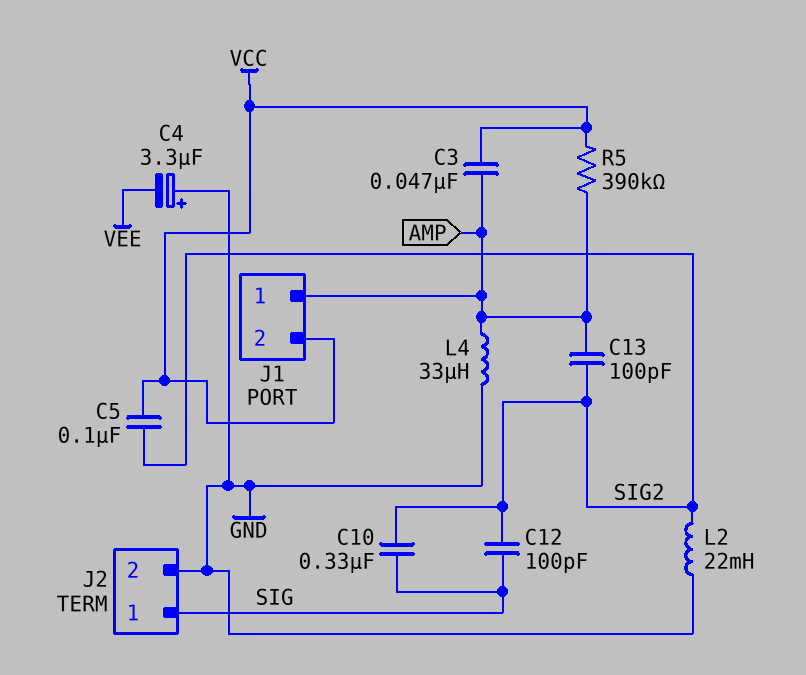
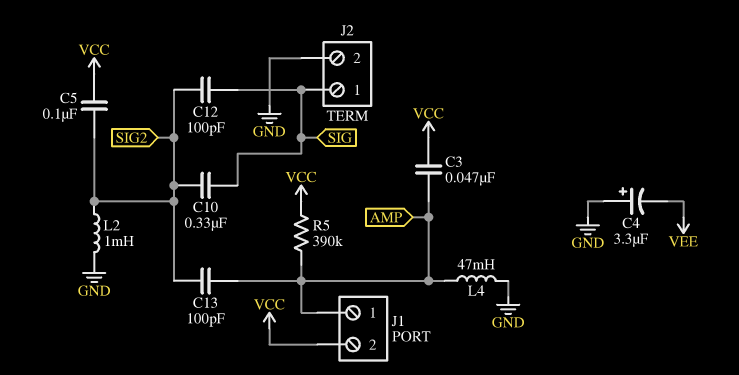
L2: 22mH (GND, SIG2) -> 1mH (GND, SIG2)
L4: 33uH (AMP, GND) -> 47mH (AMP, GND)

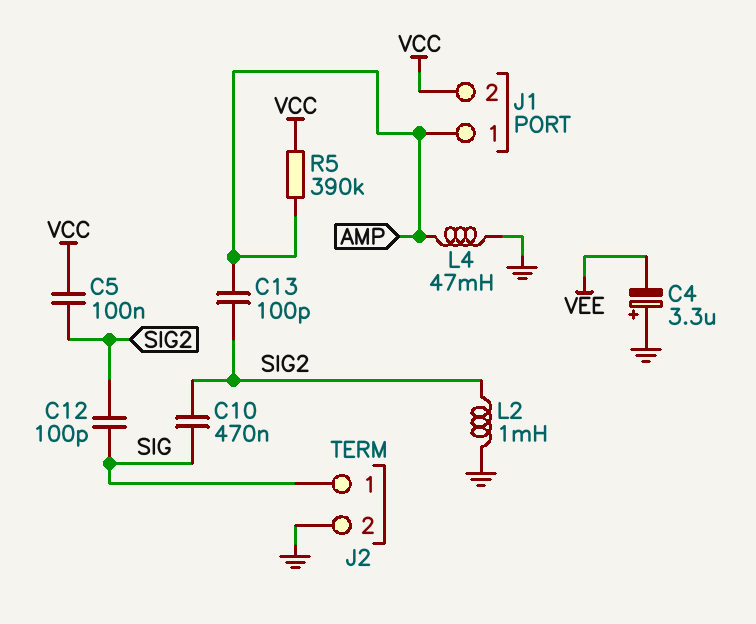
C3: 47nF (AMP, VCC) -> none
C10: 330nF (SIG, SIG2) -> 470nF (SIG, SIG2)

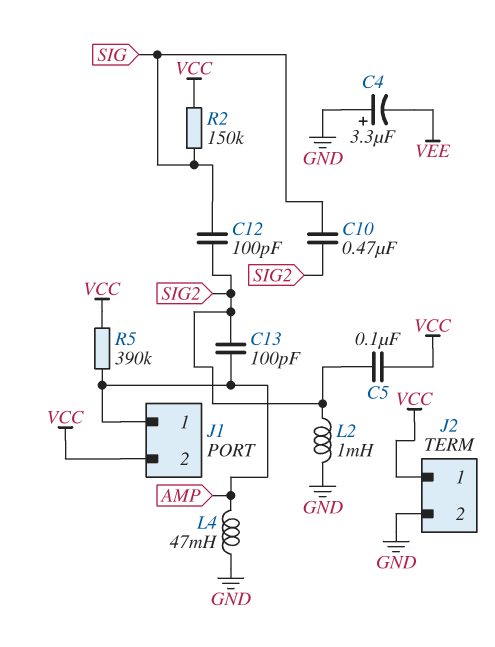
J2 pin 1: SIG -> VCC
R2: none -> 150k (SIG, VCC)

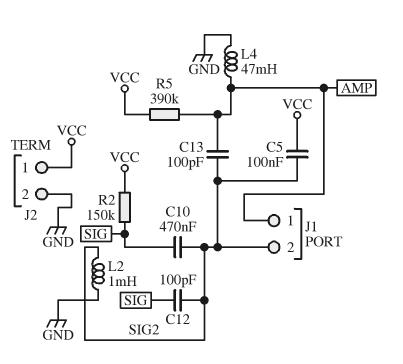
C4: 3.3uF (plus GND, minus VEE) -> none
J1 pin 2: VCC -> SIG2

